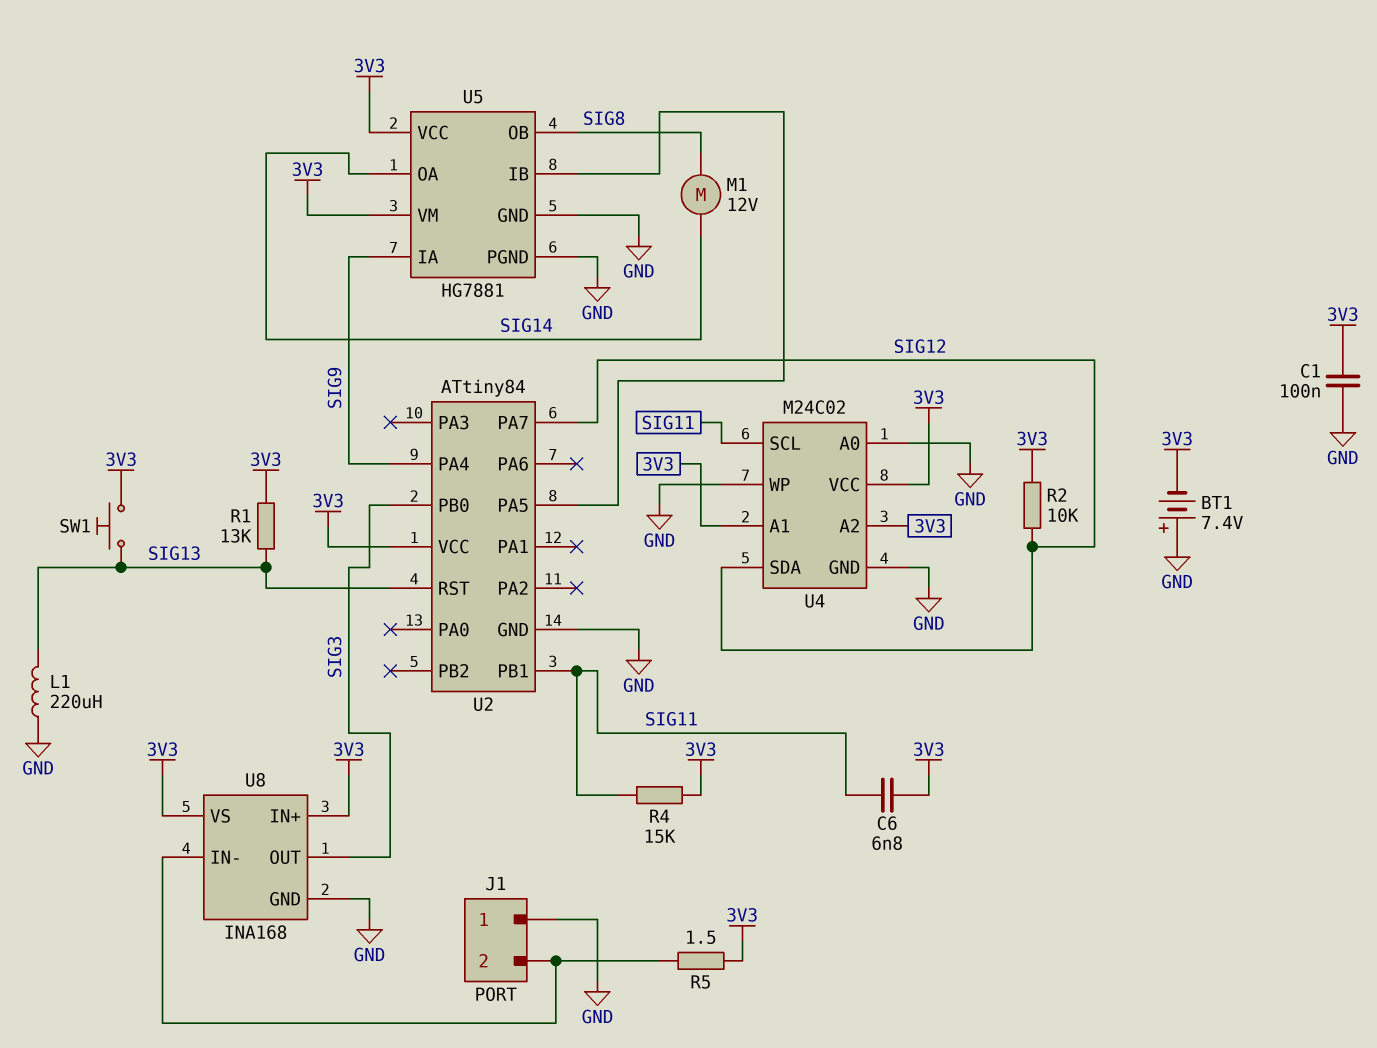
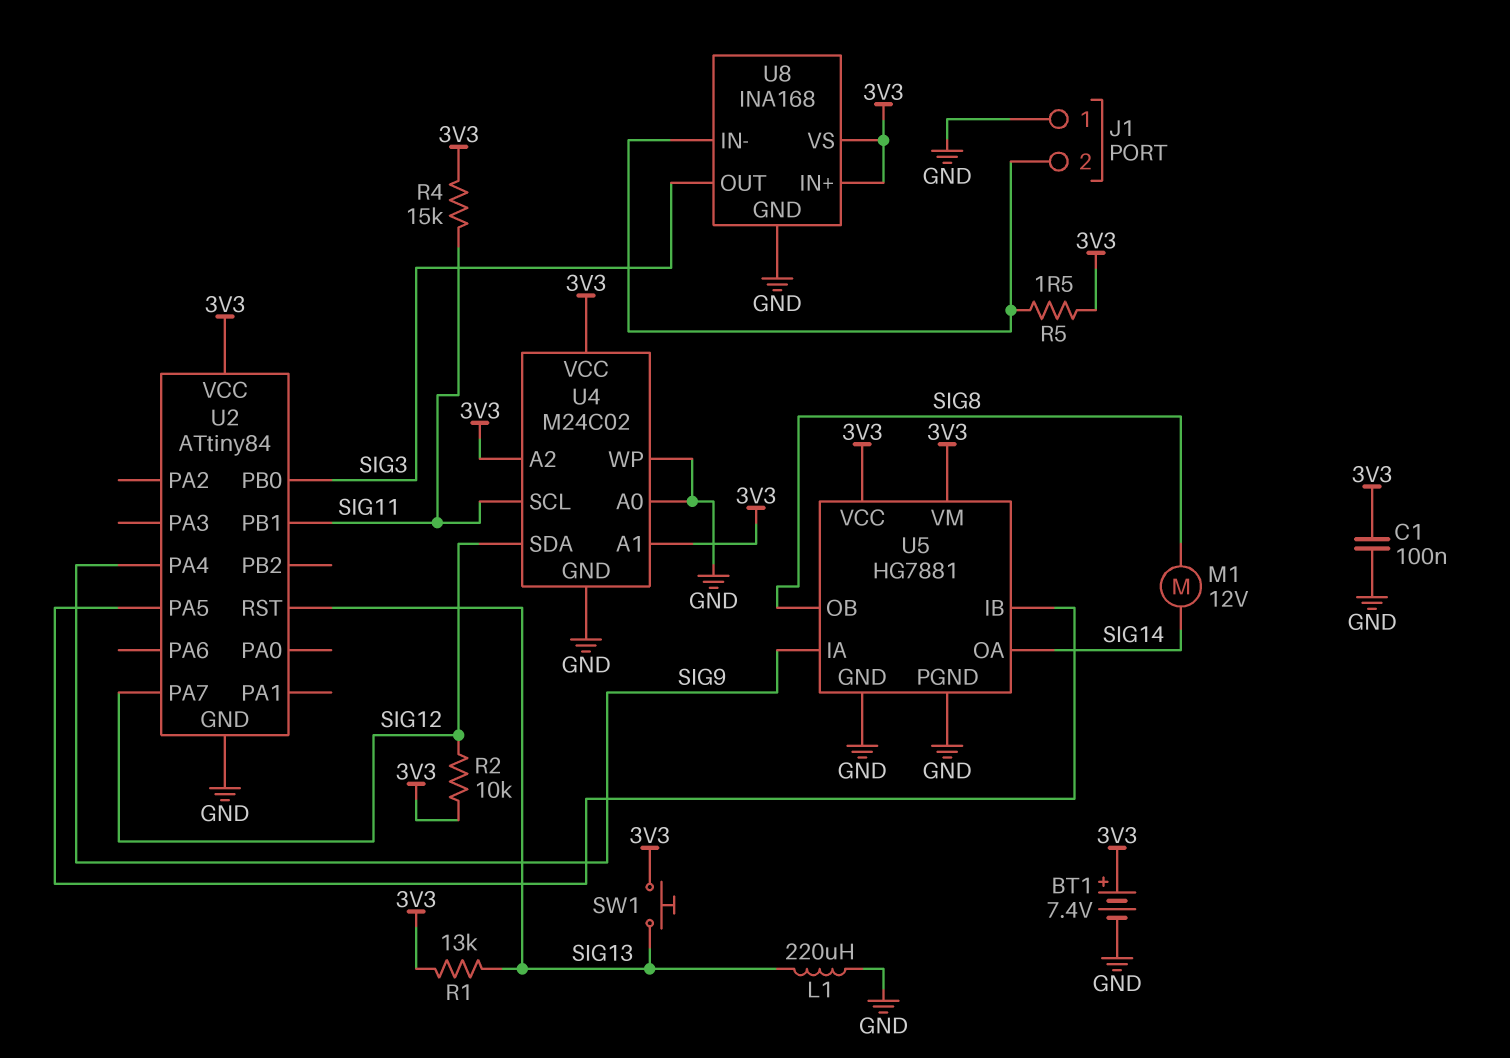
BT1: 7.4V (plus GND, minus 3V3) -> 7.4V (plus 3V3, minus GND)
C6: 6.8nF (3V3, SIG11) -> none

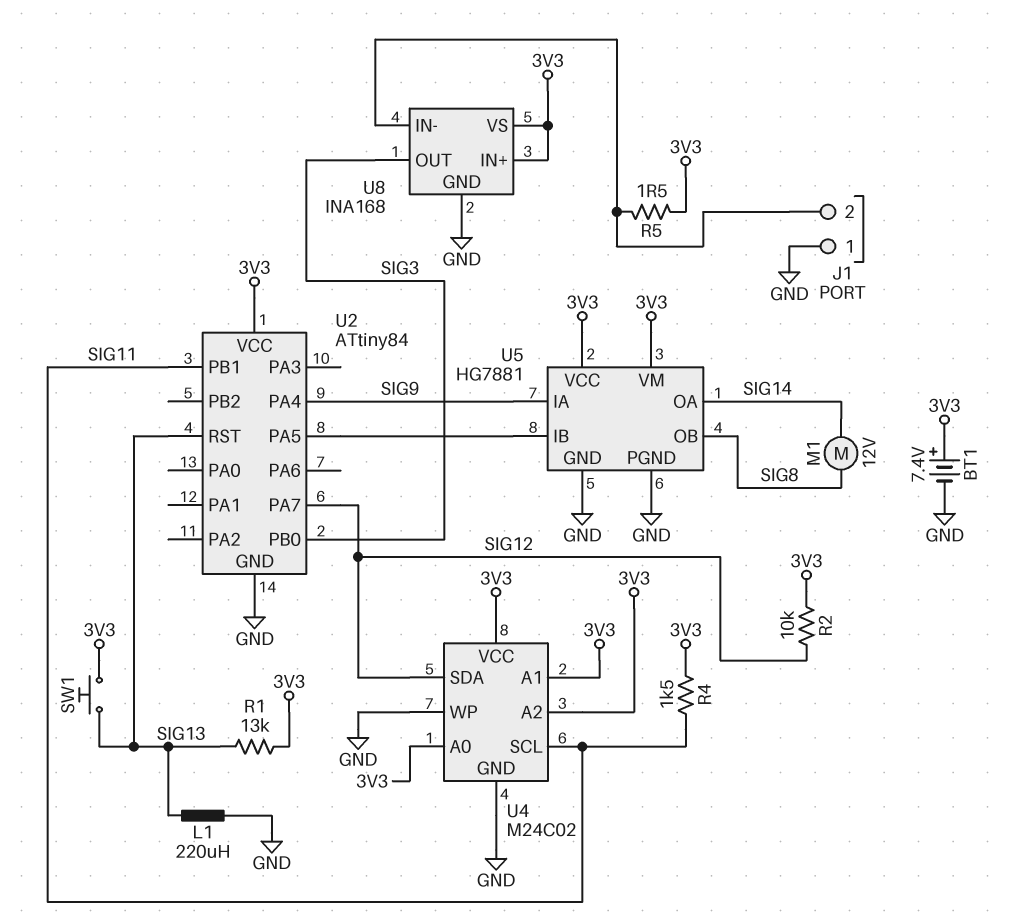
C1: 100nF (3V3, GND) -> none
R4: 15k (3V3, SIG11) -> 1.5k (3V3, SIG11)
U4 pin A0: GND -> 3V3

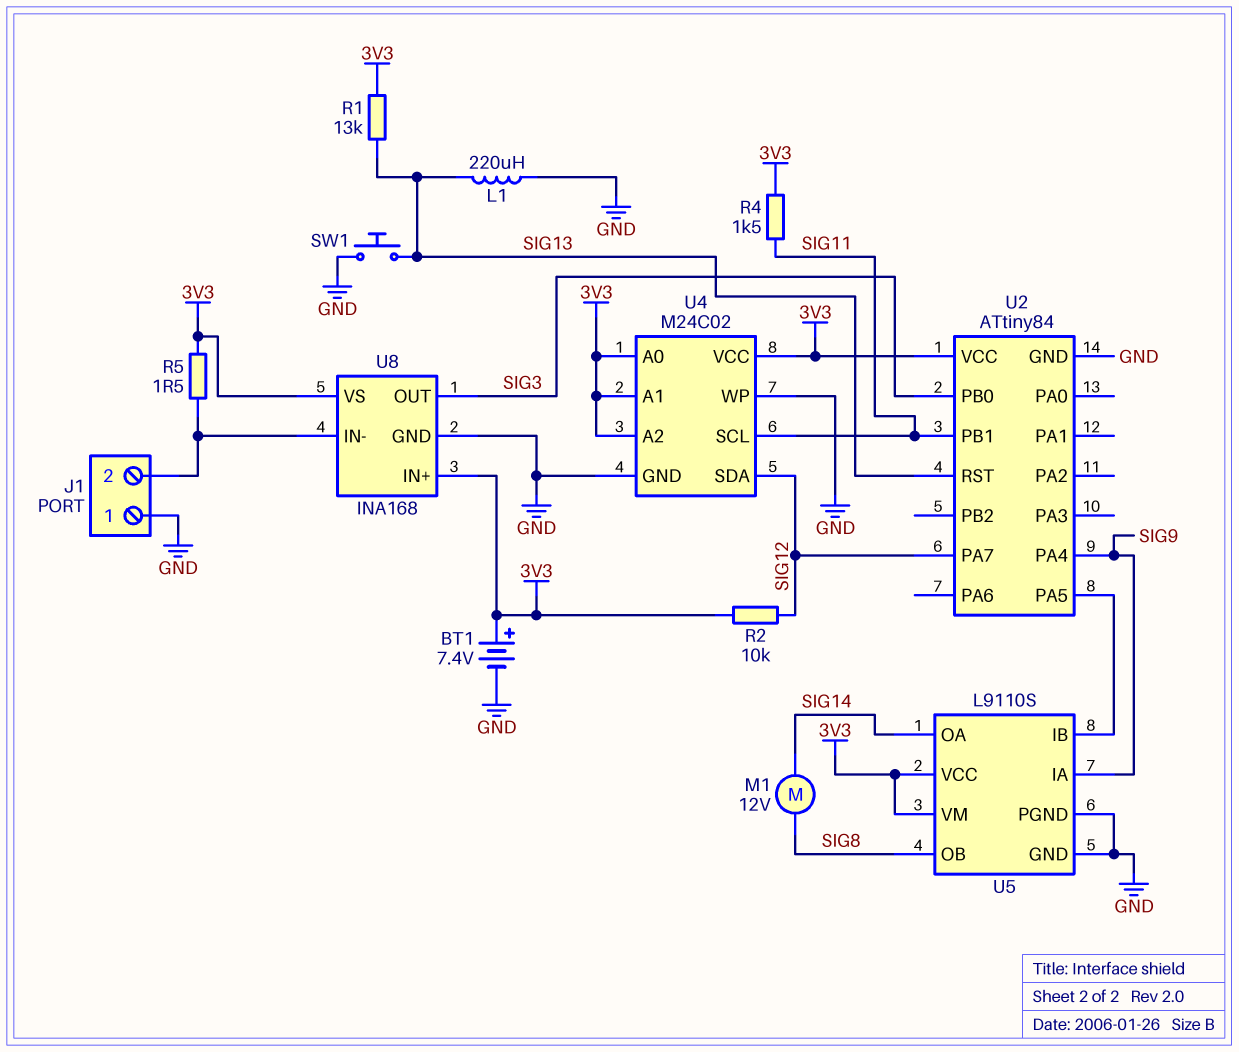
SW1: button (3V3, SIG13) -> button (GND, SIG13)
U5: HG7881 -> L9110S

